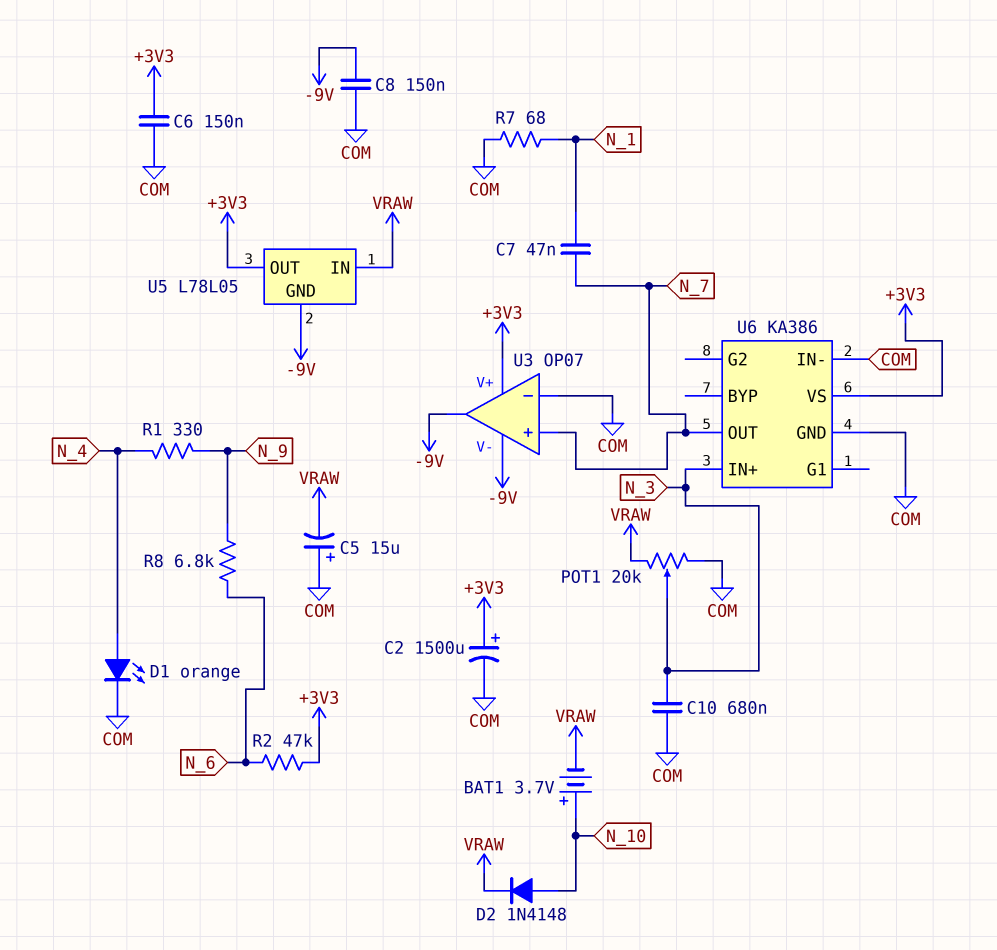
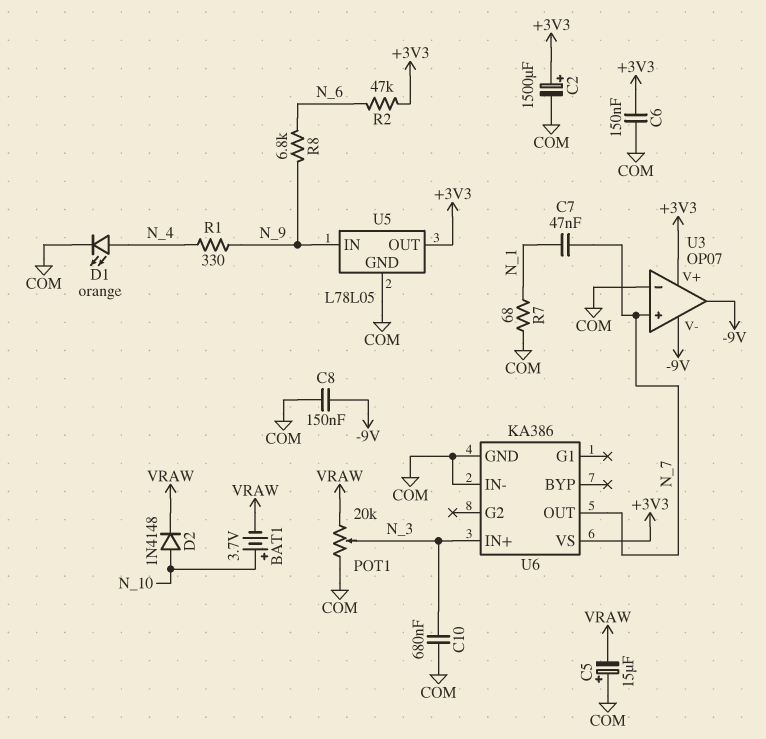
U5 pin GND: -9V -> COM
U5 pin IN: VRAW -> N_9

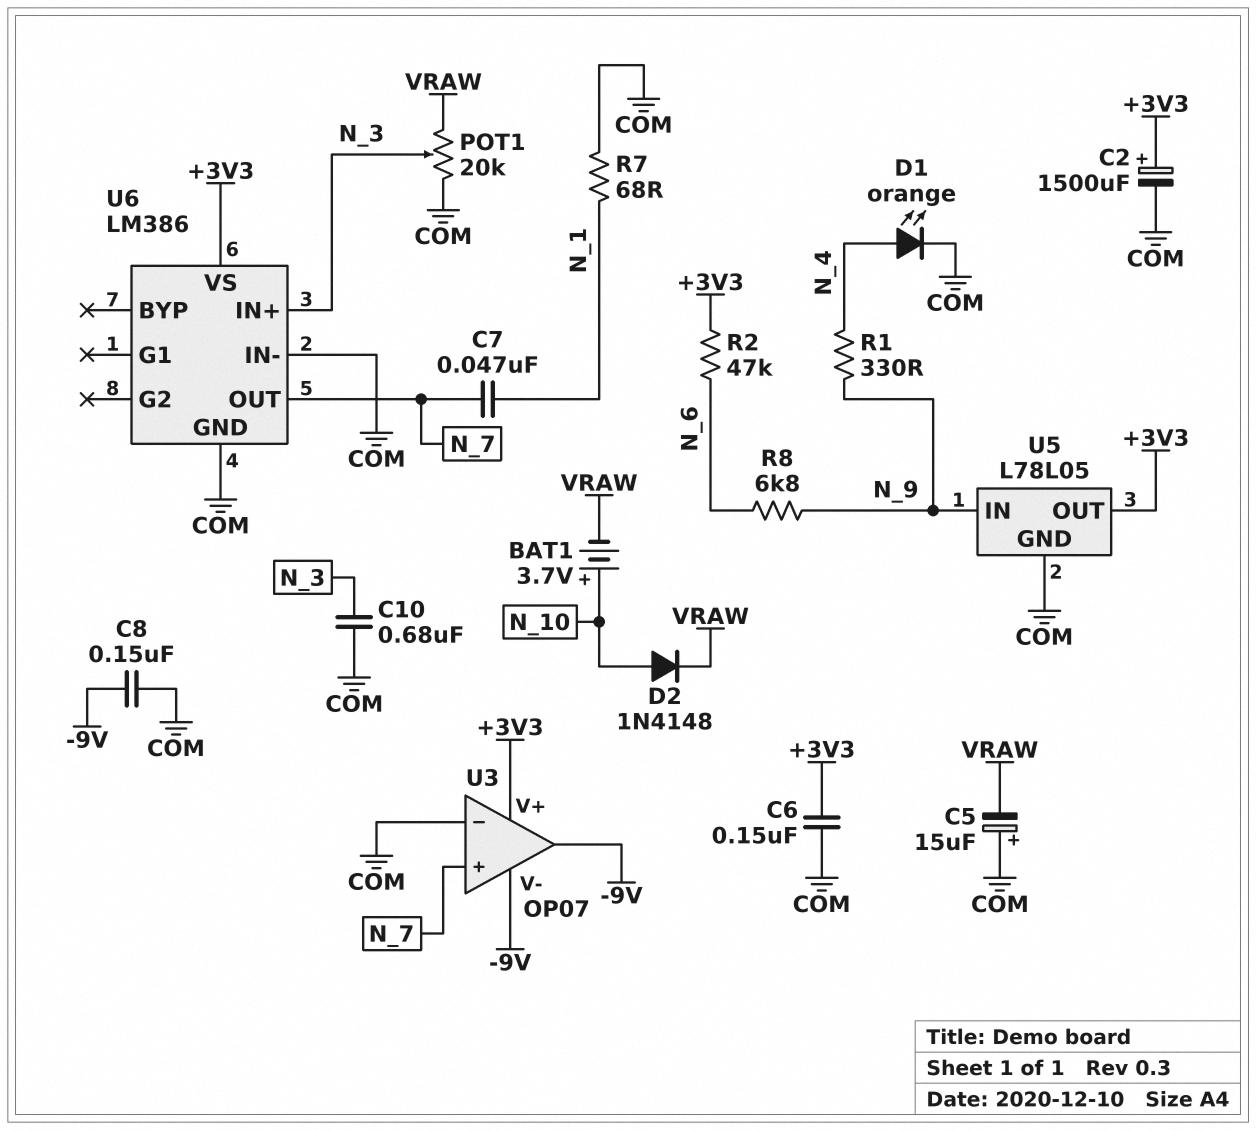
U6: KA386 -> LM386

